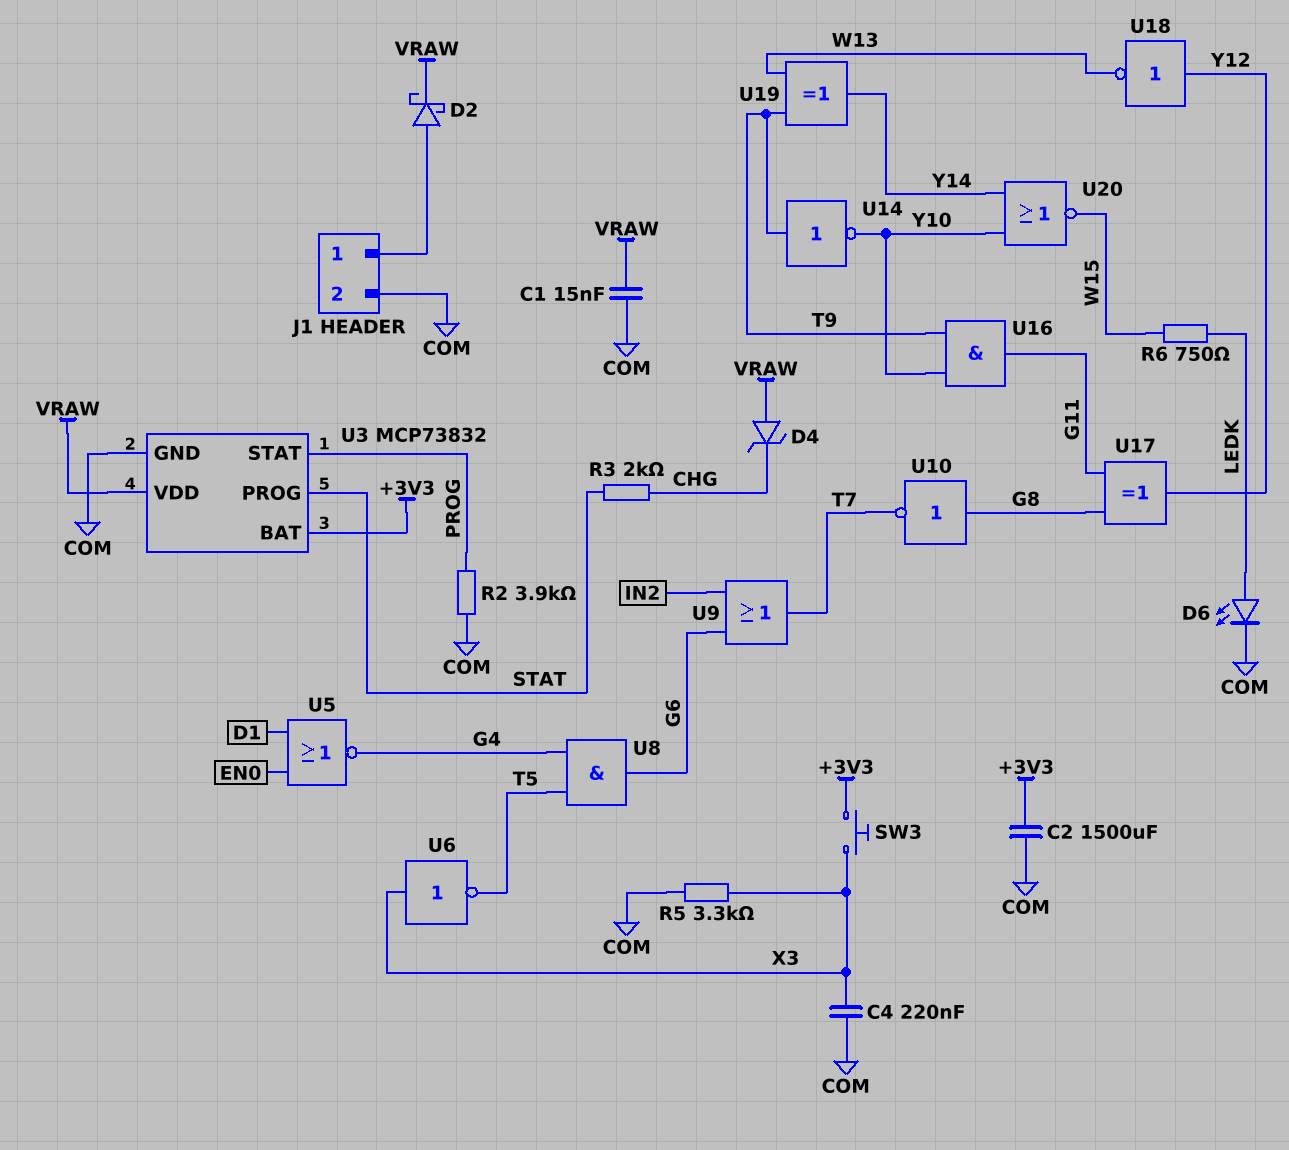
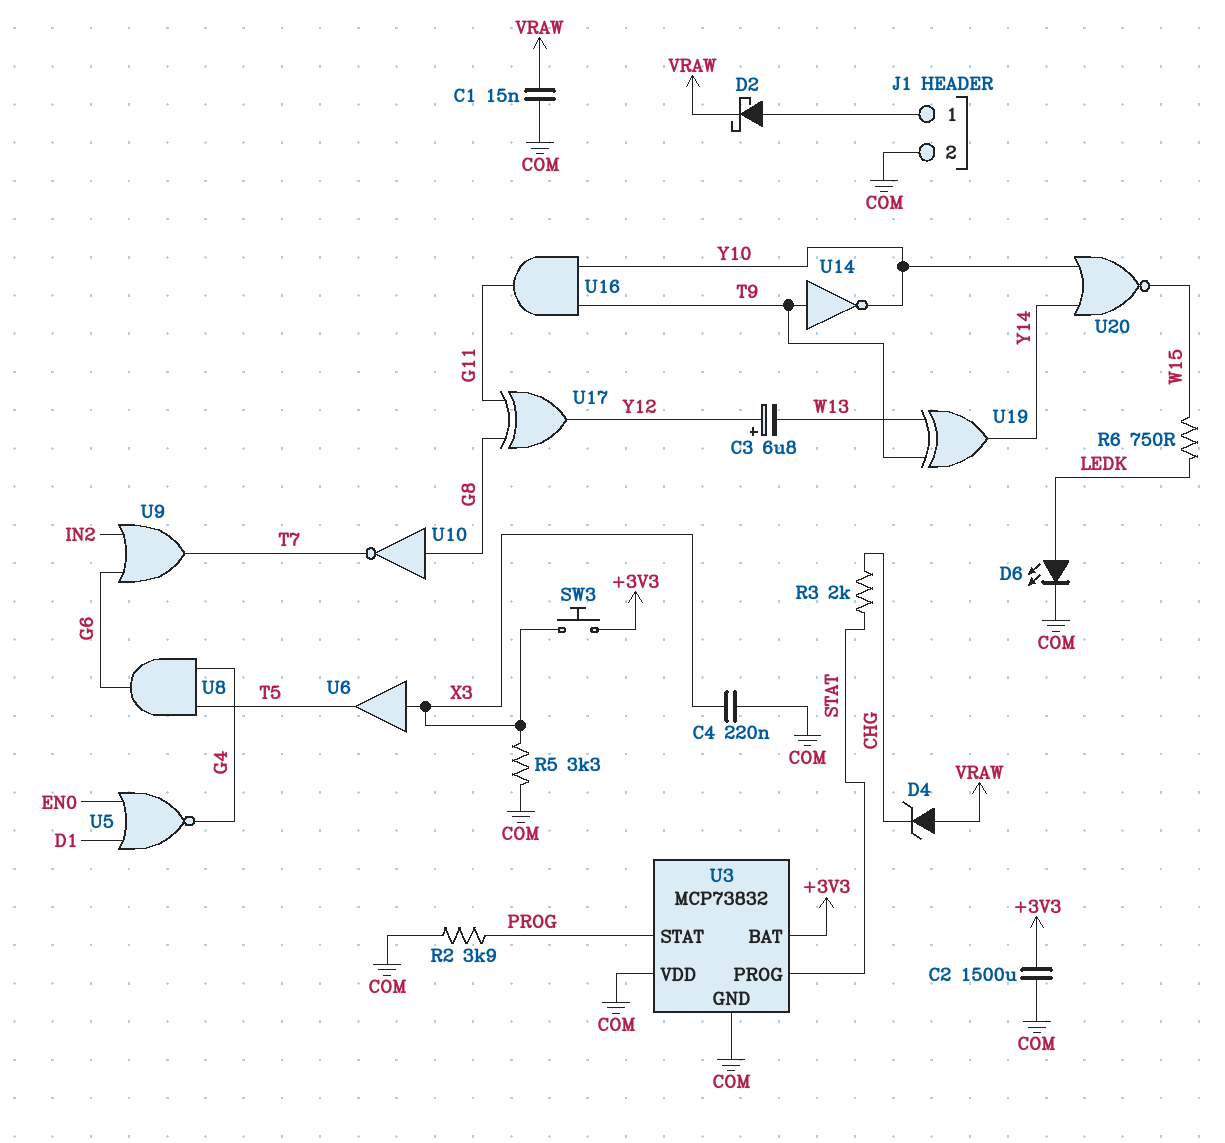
C3: none -> 6.8uF (plus Y12, minus W13)
U3 pin VDD: VRAW -> COM
U6: NOT (in X3, out T5) -> buffer (in X3, out T5)
U18: NOT (in Y12, out W13) -> none

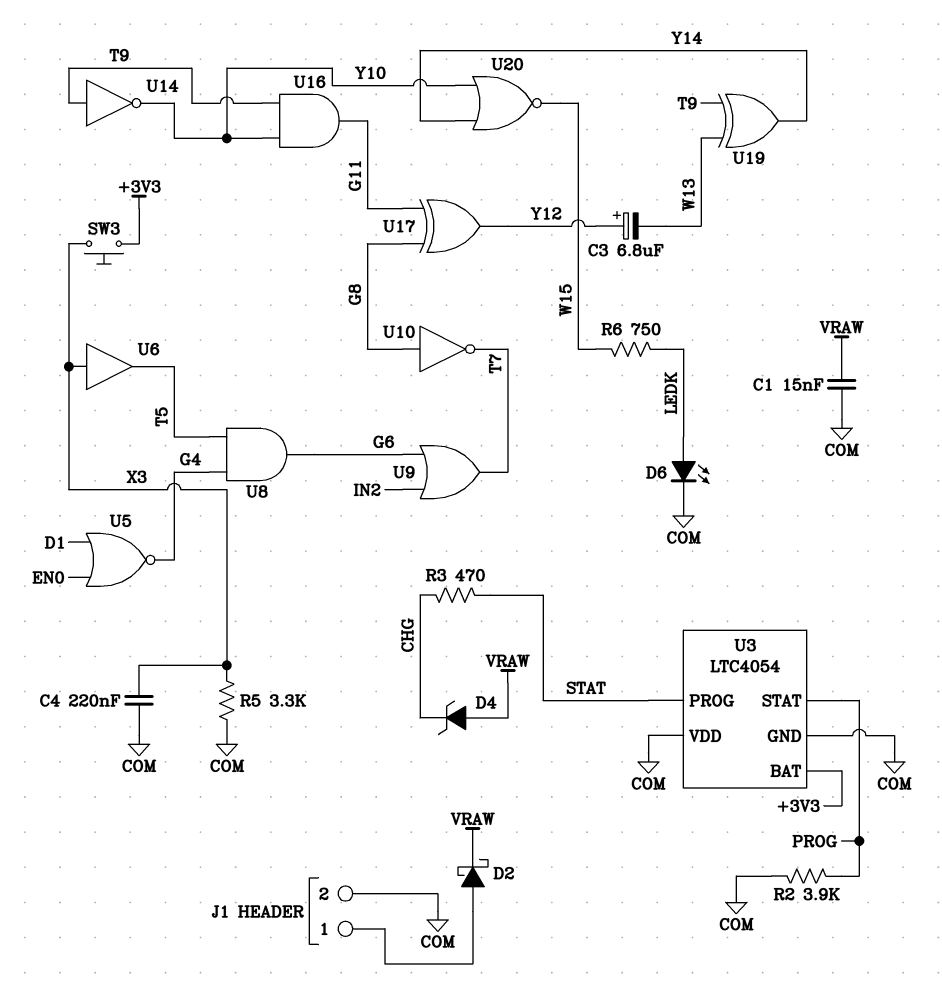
C2: 1500uF (+3V3, COM) -> none
R3: 2k (CHG, STAT) -> 470 (CHG, STAT)
U3: MCP73832 -> LTC4054

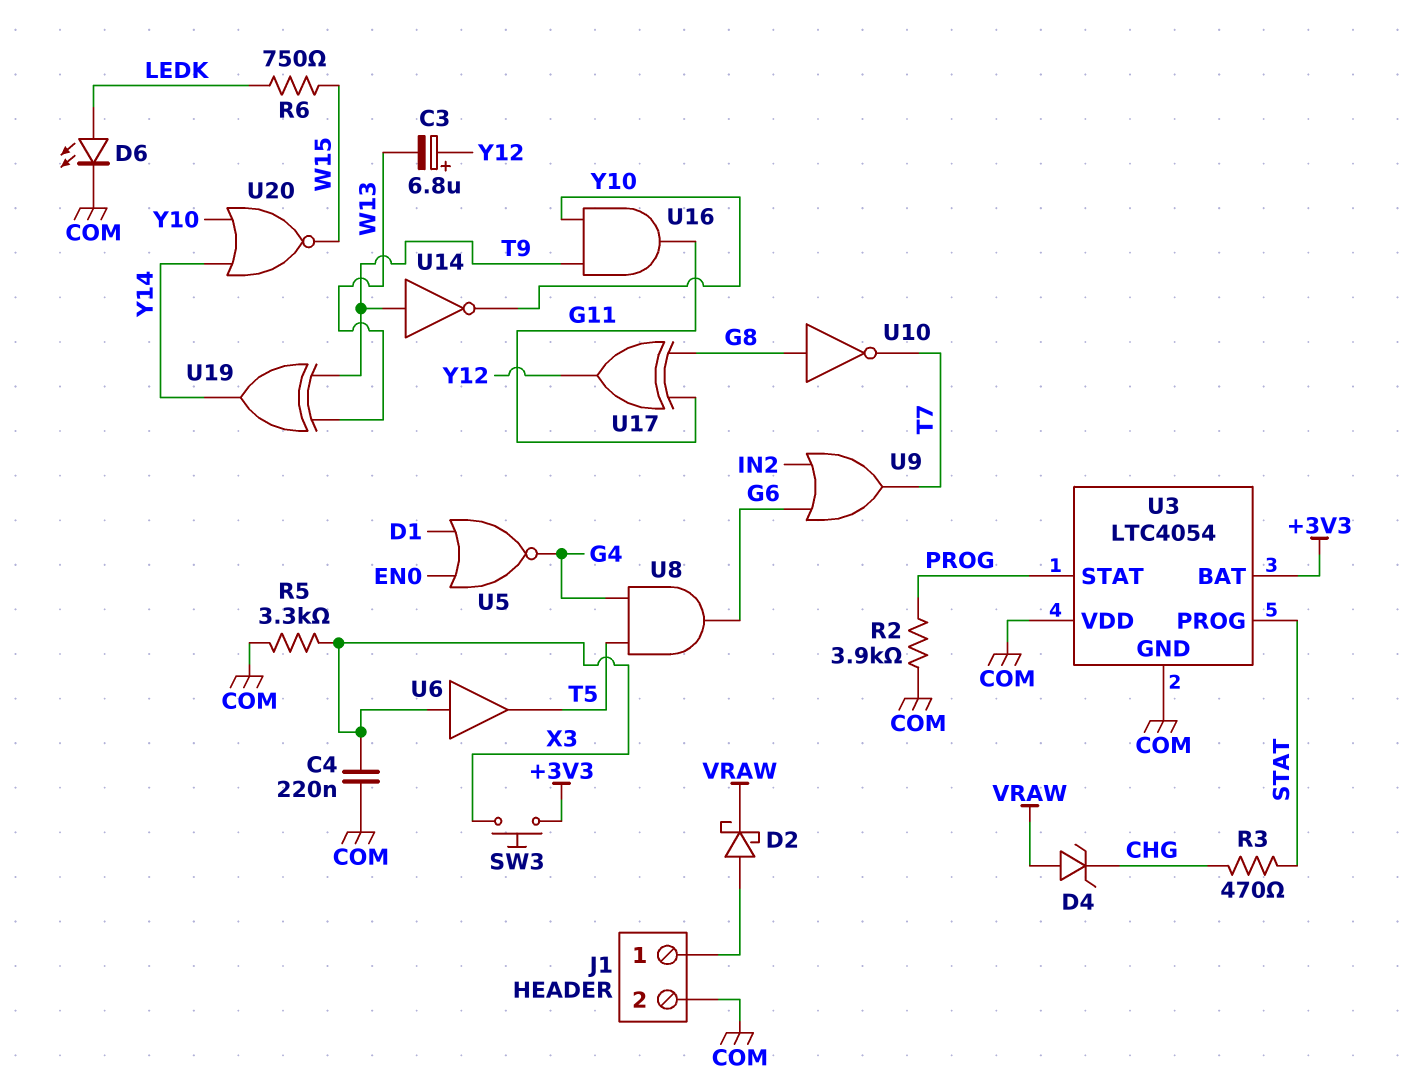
C1: 15nF (COM, VRAW) -> none

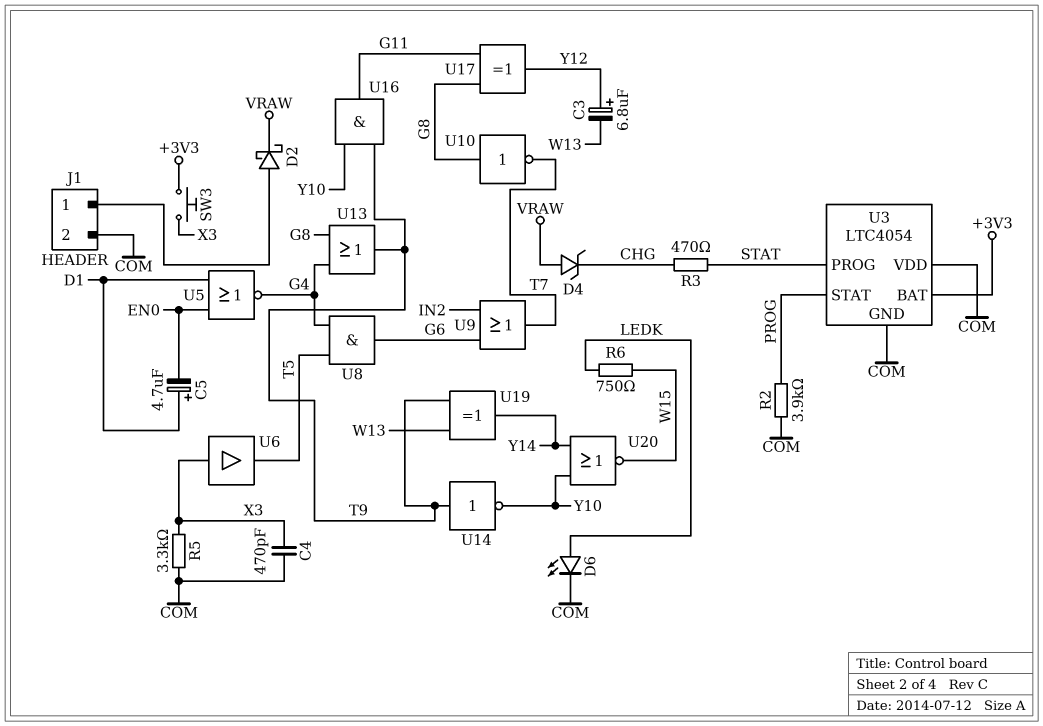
C4: 220nF (COM, X3) -> 470pF (COM, X3)
C5: none -> 4.7uF (plus D1, minus EN0)
U13: none -> OR (in G4, in G8, out T9)

